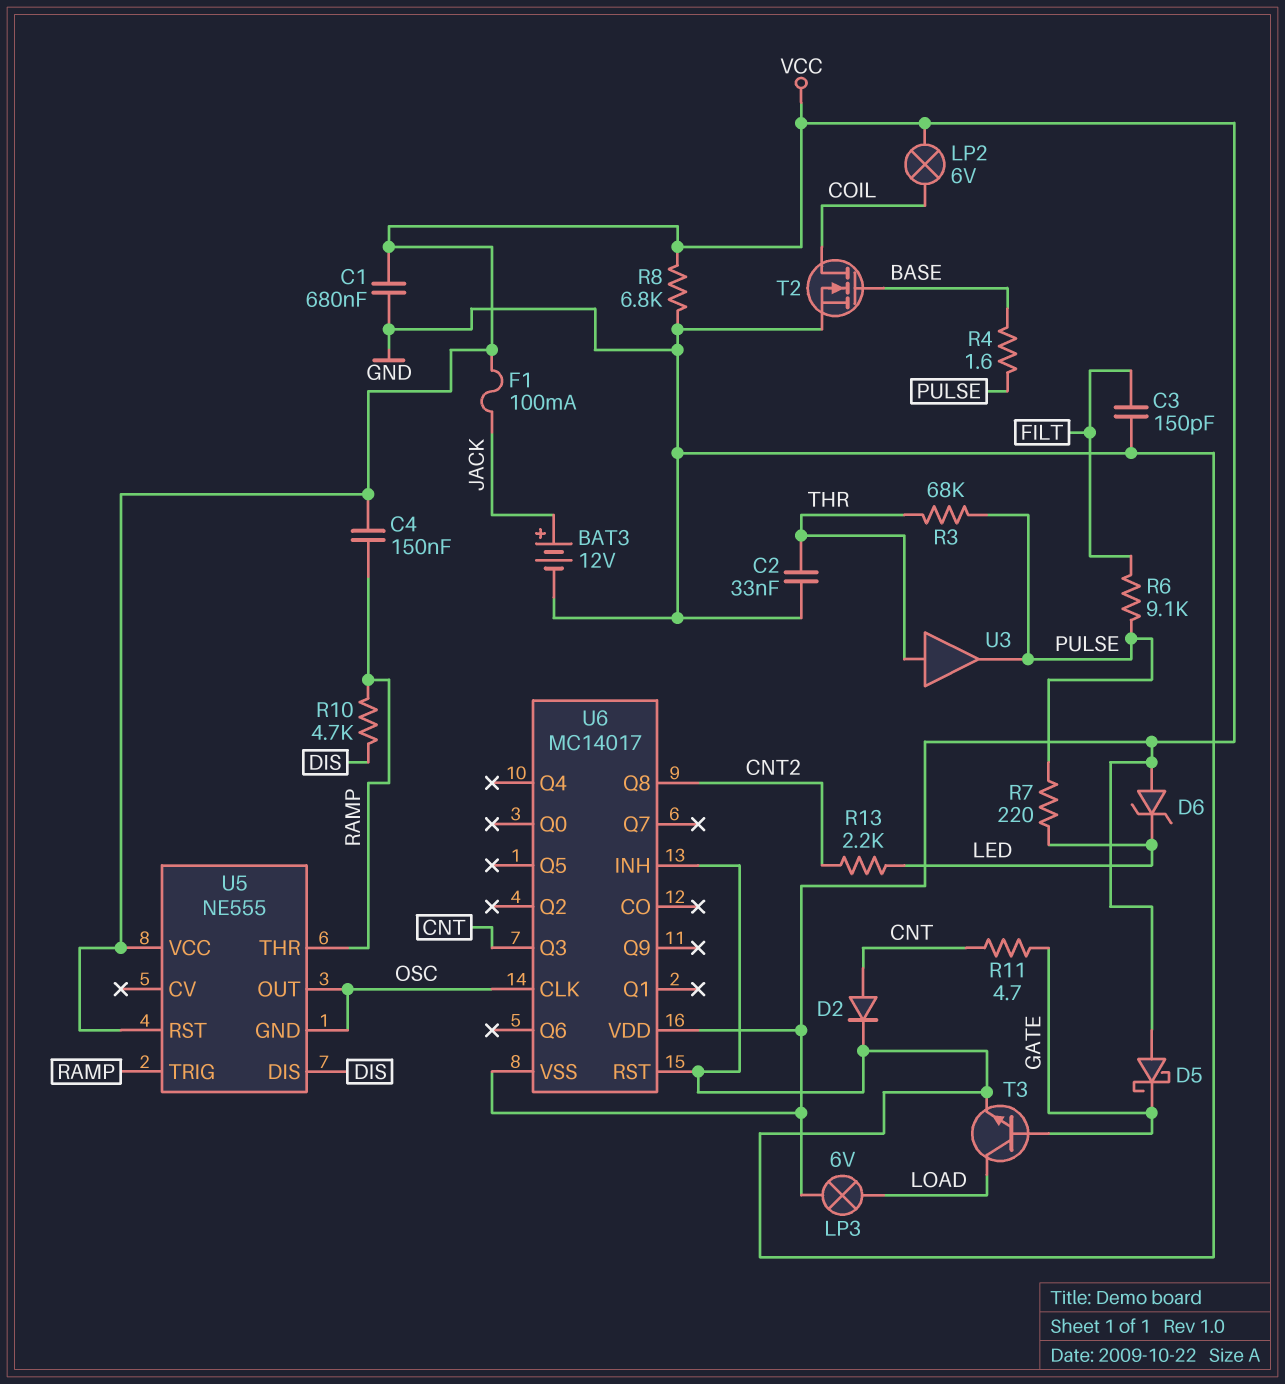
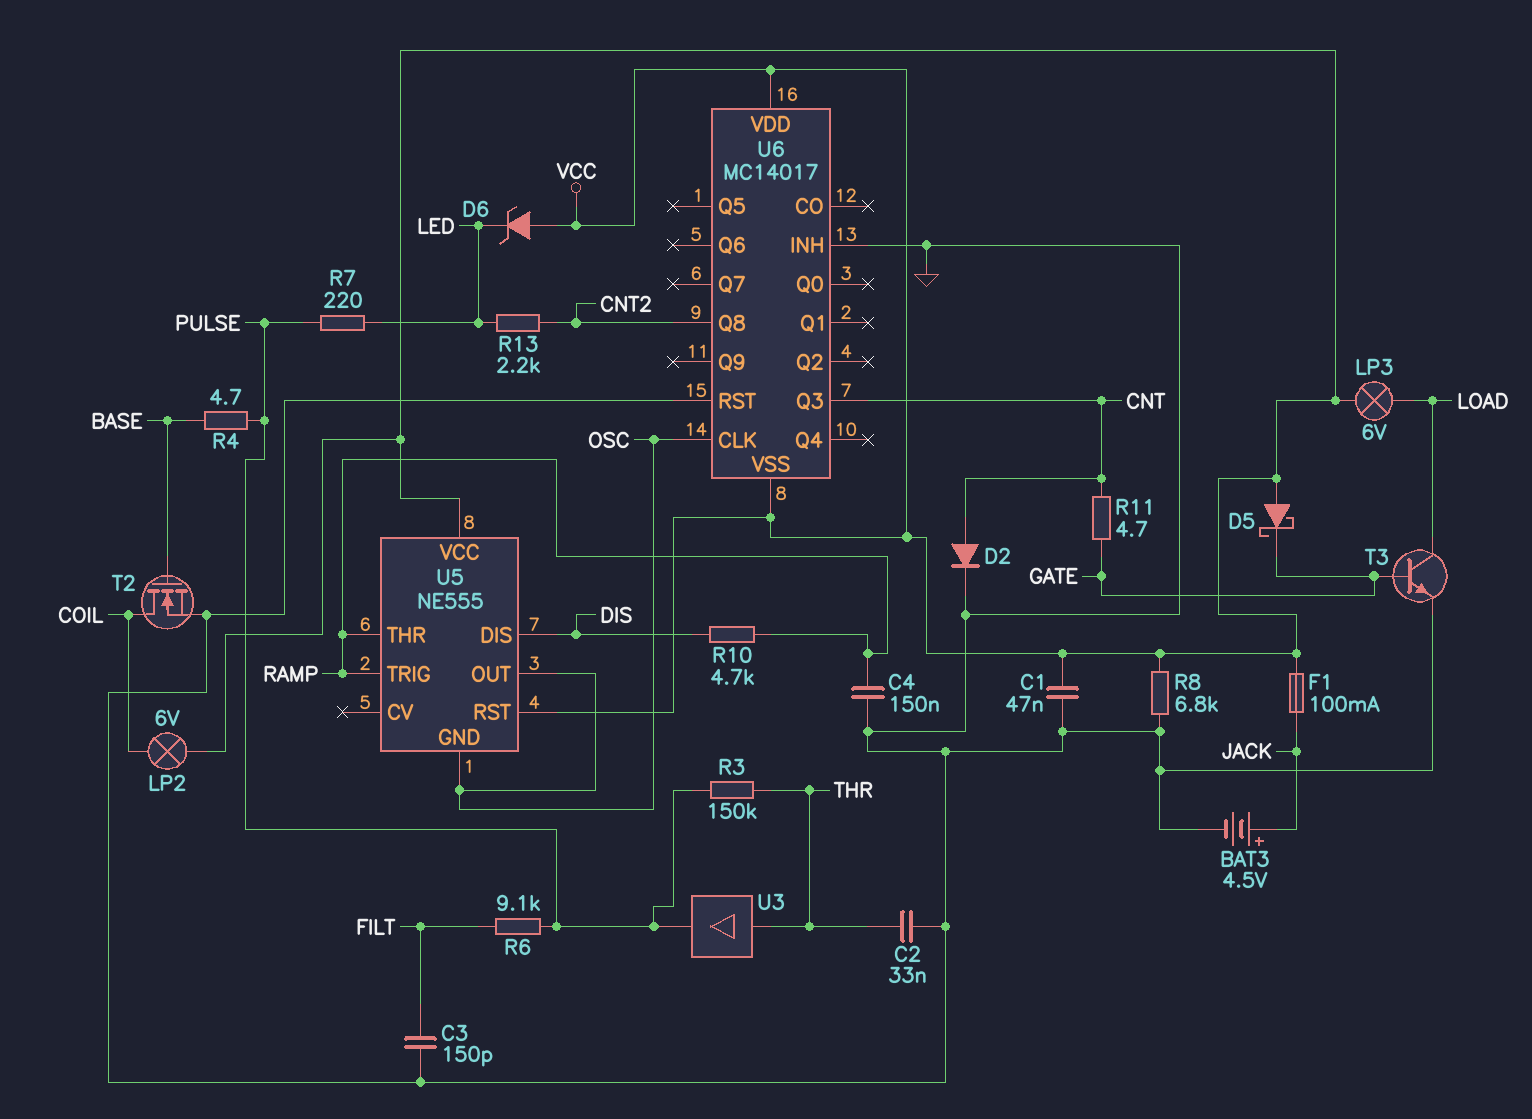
BAT3: 12V (plus JACK, minus GND) -> 4.5V (plus JACK, minus GND)
C1: 680nF (GND, VCC) -> 47nF (GND, VCC)
C4: 150nF (RAMP, VCC) -> 150nF (GND, RAMP)
R3: 68k (PULSE, THR) -> 150k (PULSE, THR)
R4: 1.6 (BASE, PULSE) -> 4.7 (BASE, PULSE)

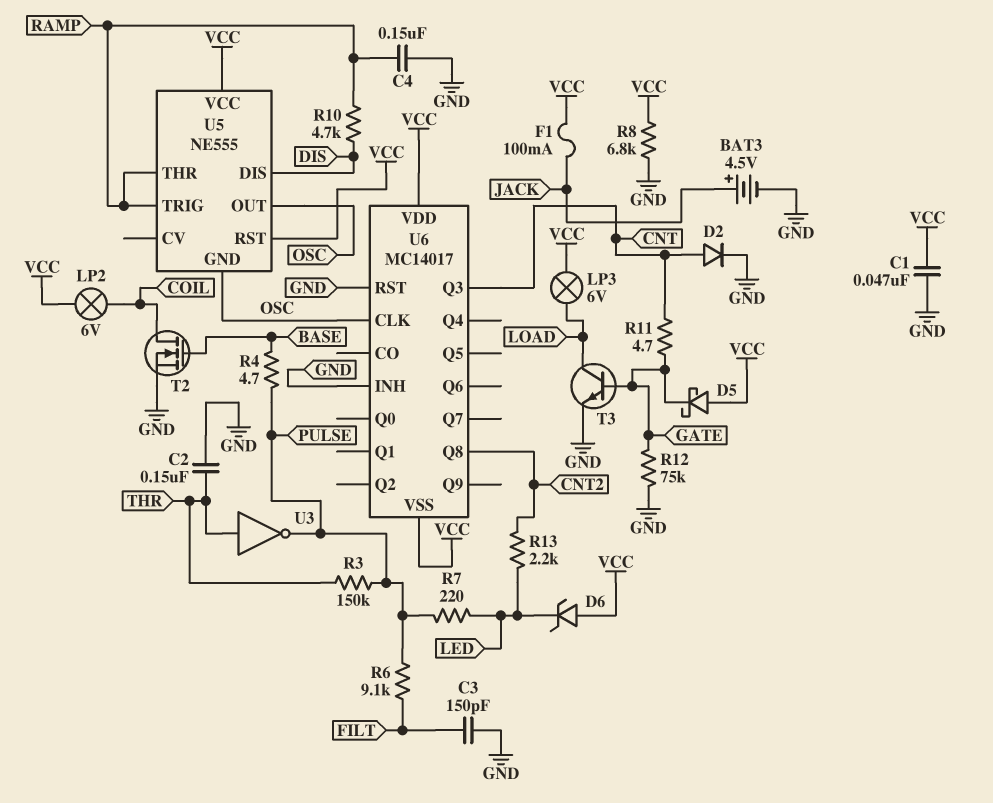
C2: 33nF (GND, THR) -> 150nF (GND, THR)
R12: none -> 75k (GATE, GND)
U3: buffer (in THR, out PULSE) -> NOT (in THR, out PULSE)

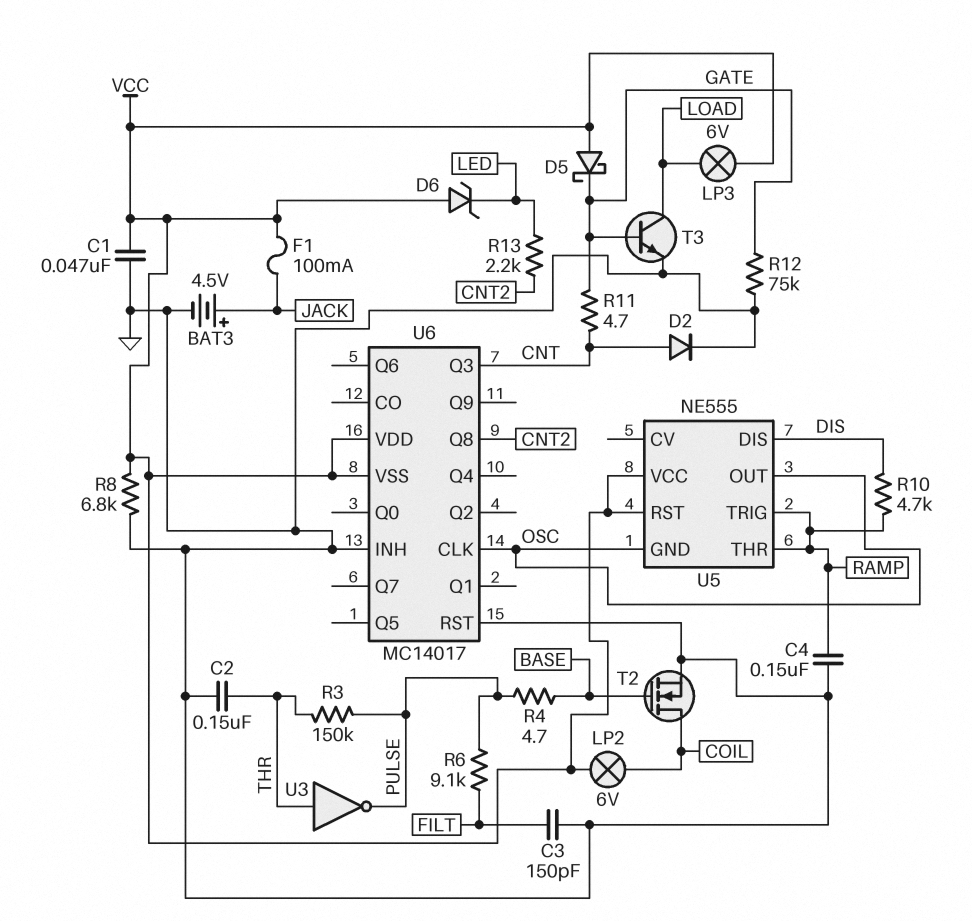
R7: 220 (LED, PULSE) -> none

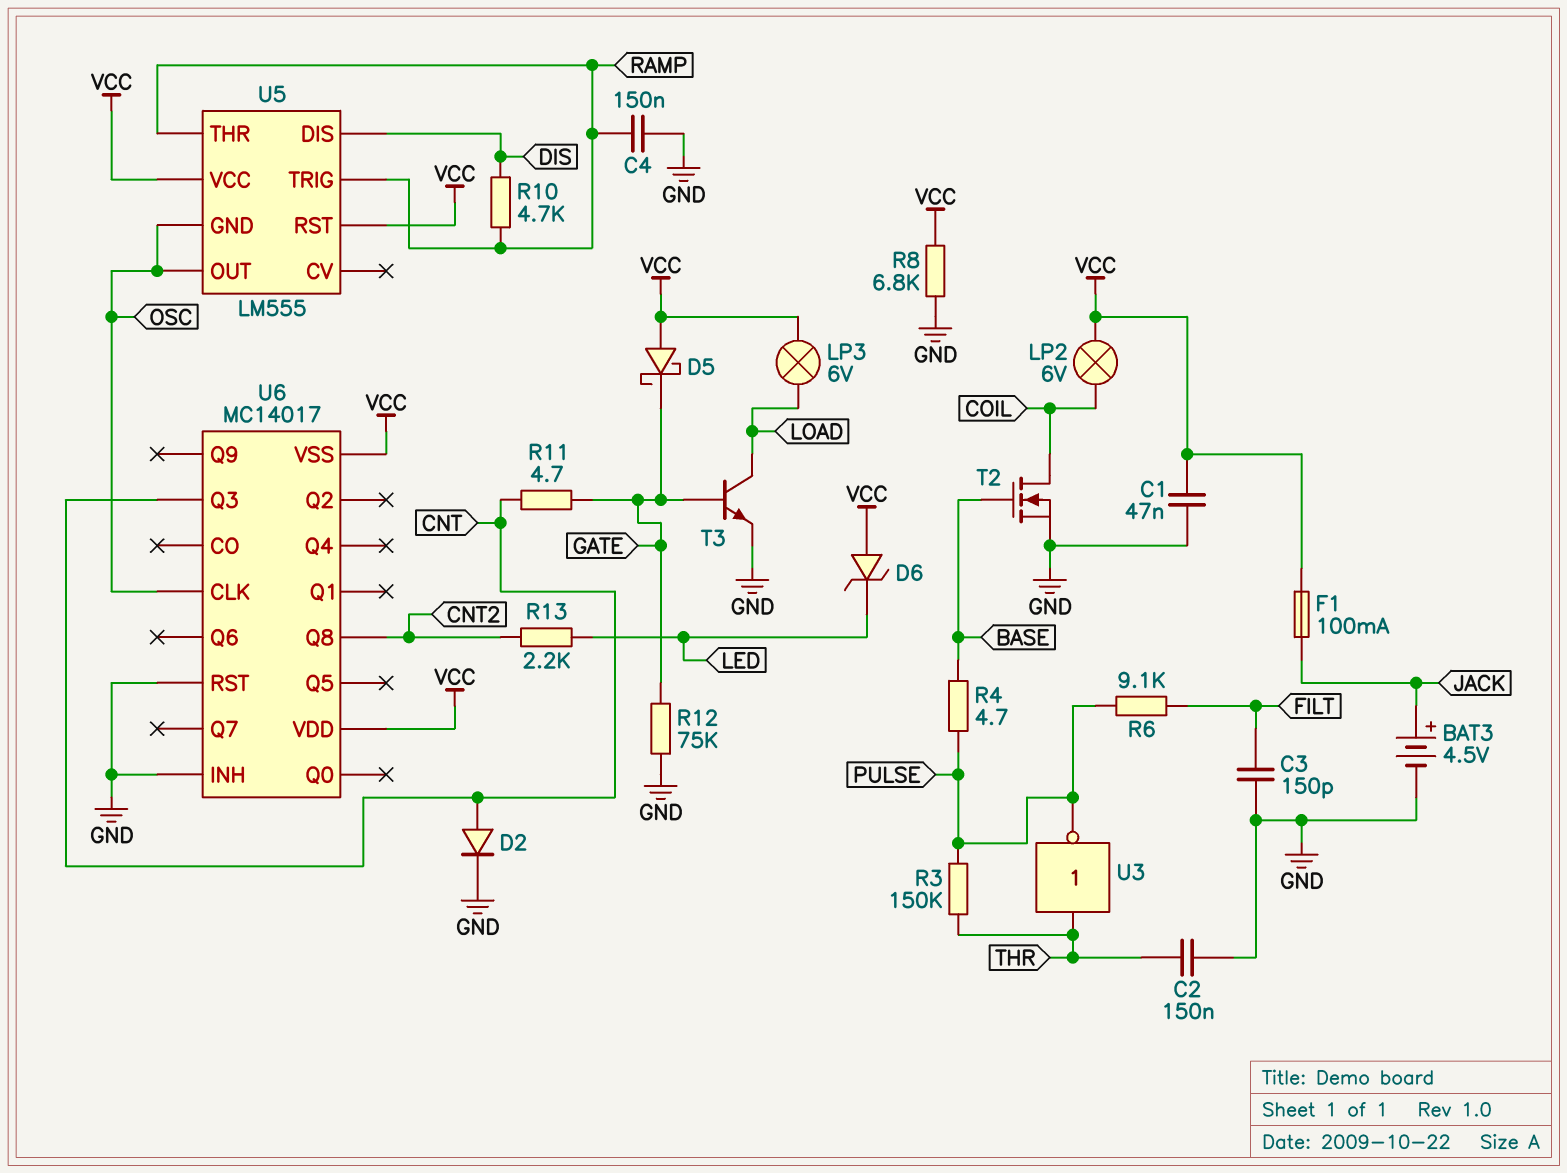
U5: NE555 -> LM555

